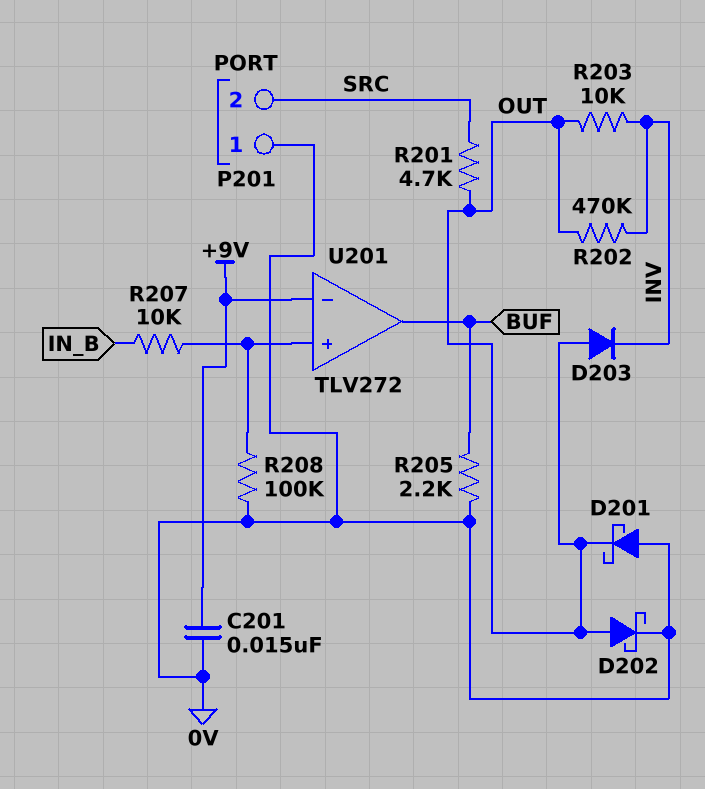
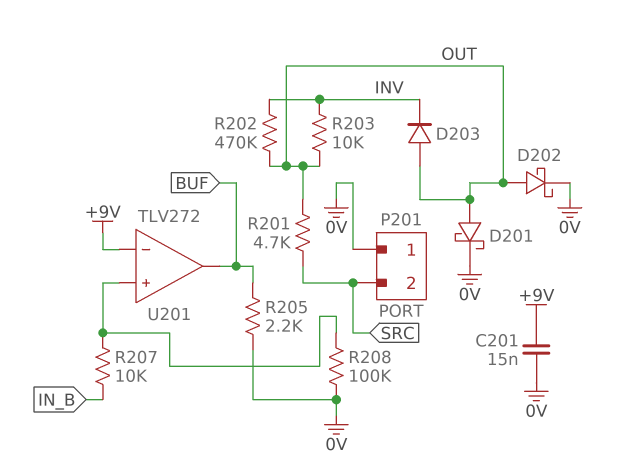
D201: schottky (A 0V, K OUT) -> schottky (A OUT, K 0V)

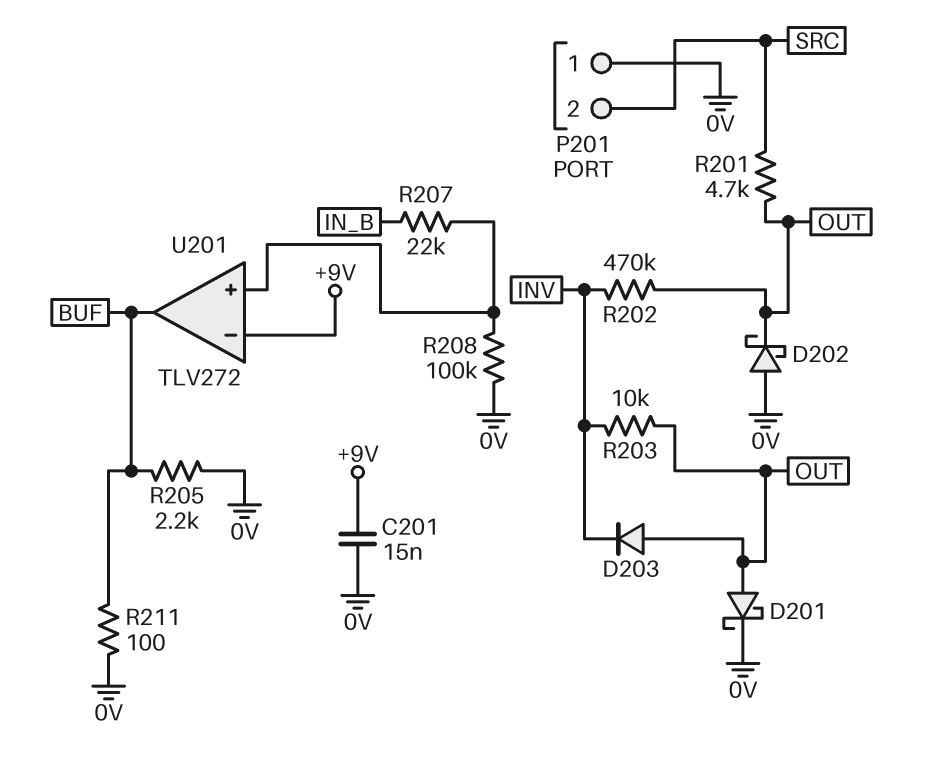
D202: schottky (A OUT, K 0V) -> schottky (A 0V, K OUT)
R207: 10k (IN_B, U201/in+) -> 22k (IN_B, U201/in+)
R211: none -> 100 (0V, BUF)

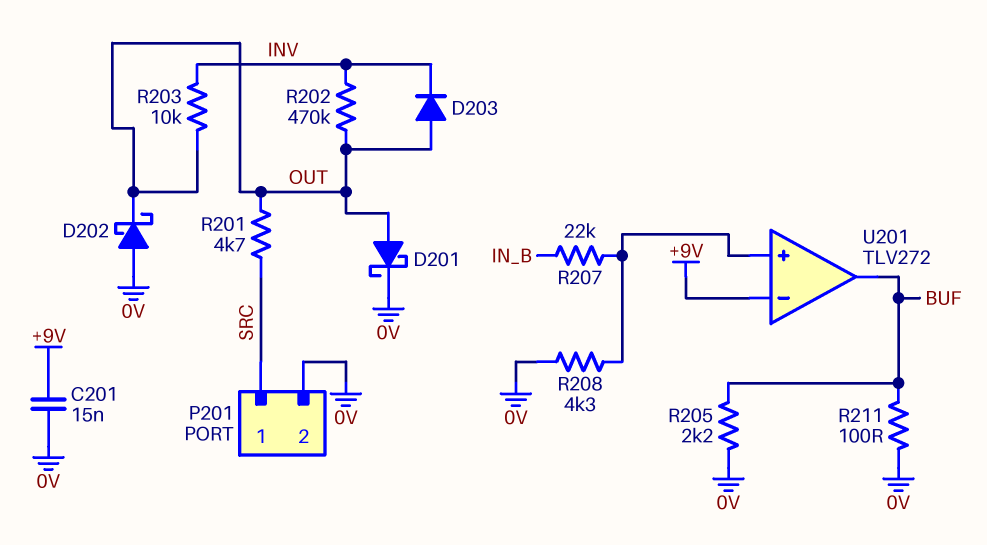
P201 pin 1: 0V -> SRC
P201 pin 2: SRC -> 0V
R208: 100k (0V, U201/in+) -> 4.3k (0V, U201/in+)

